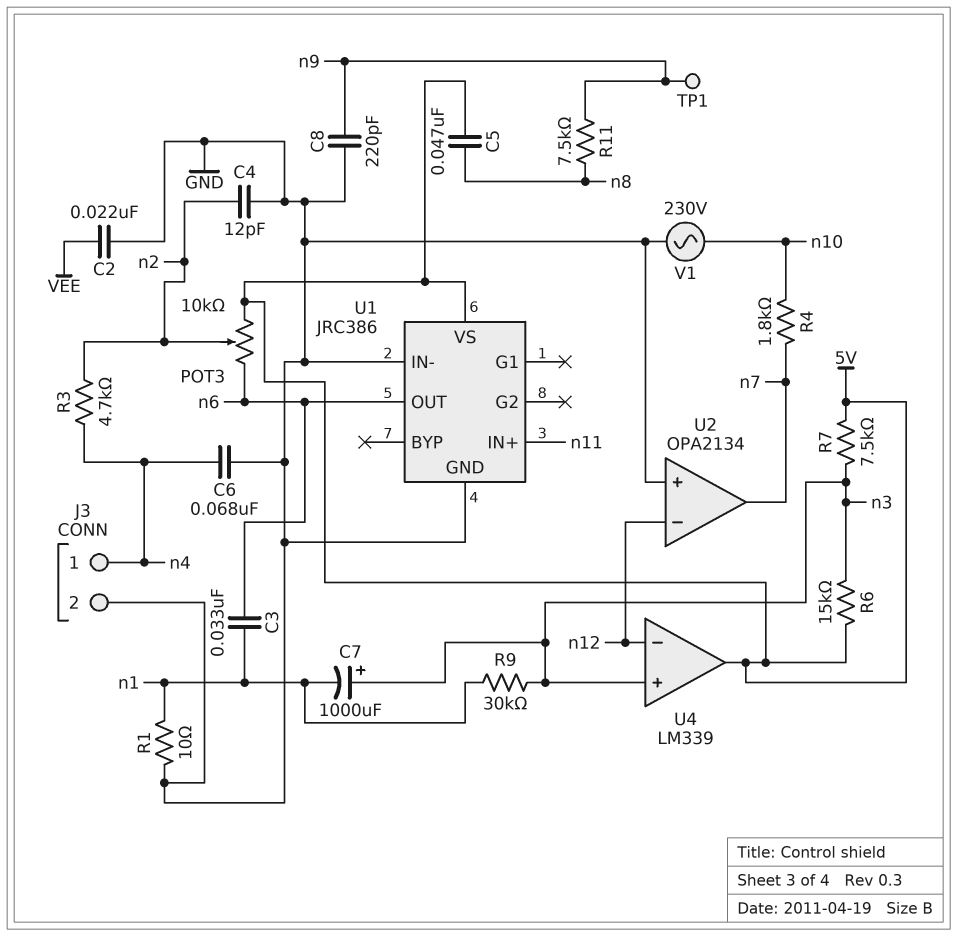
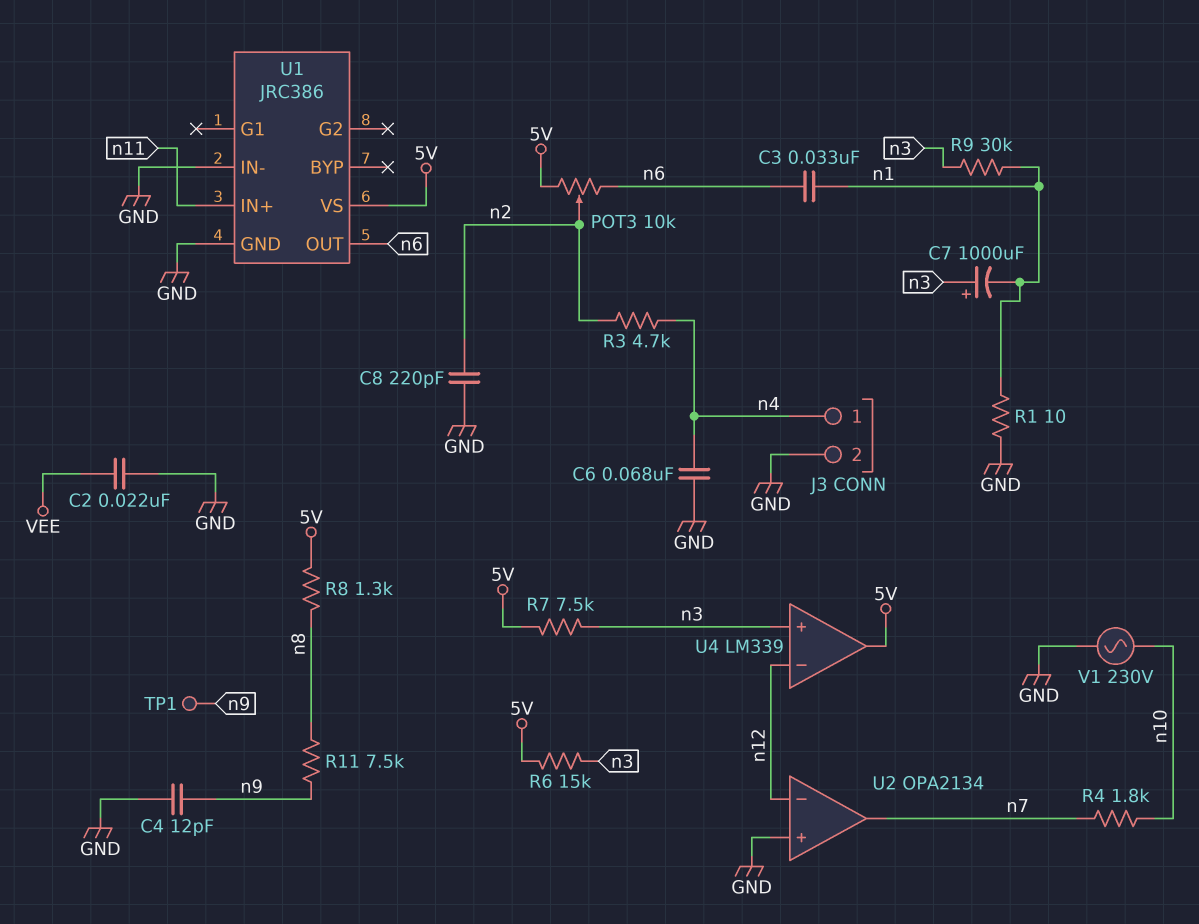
C4: 12pF (GND, n2) -> 12pF (GND, n9)
C5: 47nF (5V, n8) -> none
C8: 220pF (GND, n9) -> 220pF (GND, n2)
R8: none -> 1.3k (5V, n8)

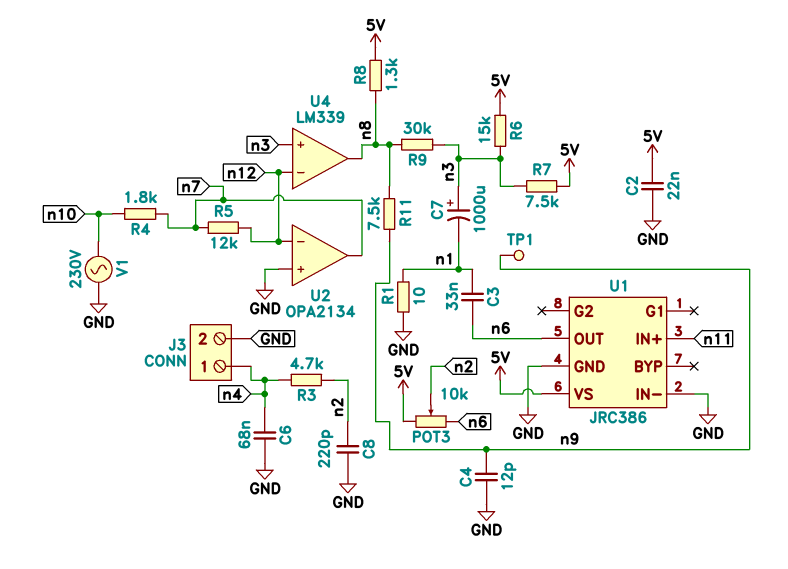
C2: 22nF (GND, VEE) -> 22nF (5V, GND)
R5: none -> 12k (n7, n12)
R9: 30k (n1, n3) -> 30k (n3, n8)
U4 pin out: 5V -> n8

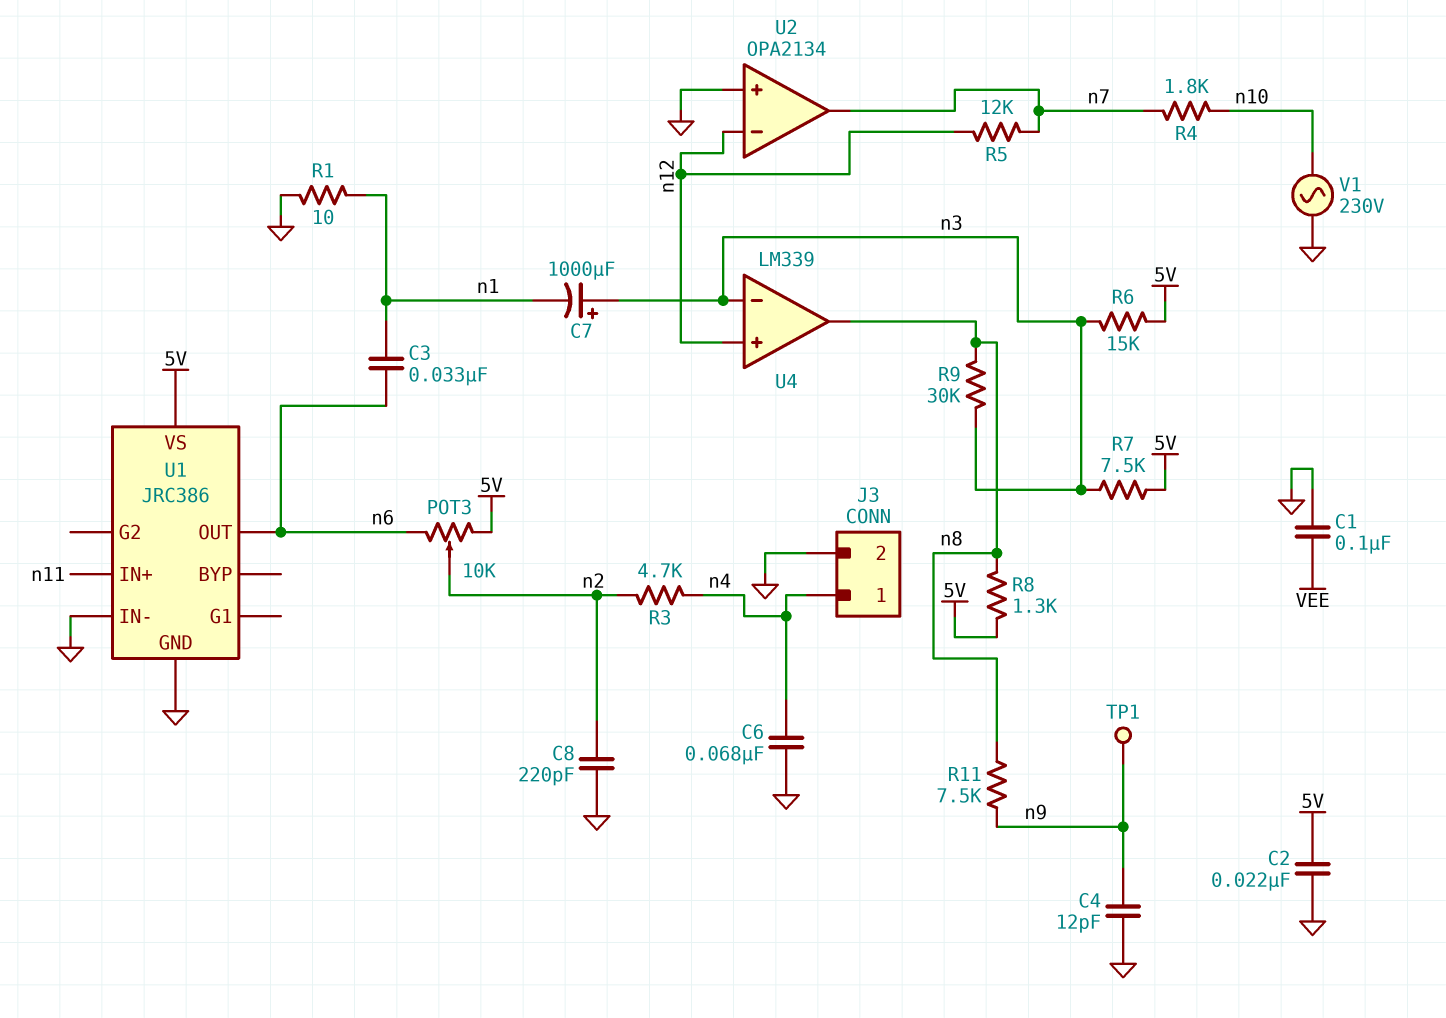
C1: none -> 100nF (GND, VEE)
U4 pin in+: n3 -> n12
U4 pin in-: n12 -> n3

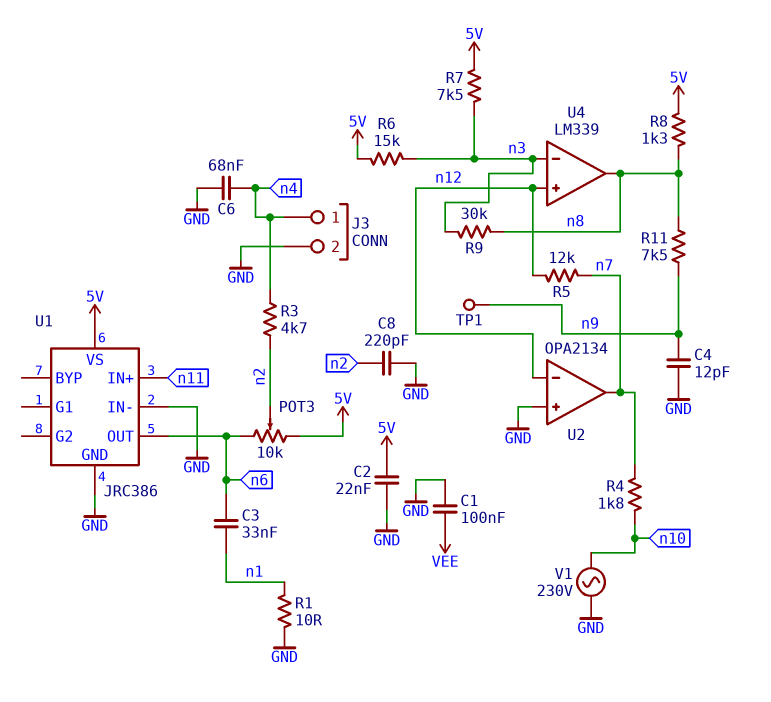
C7: 1000uF (plus n3, minus n1) -> none

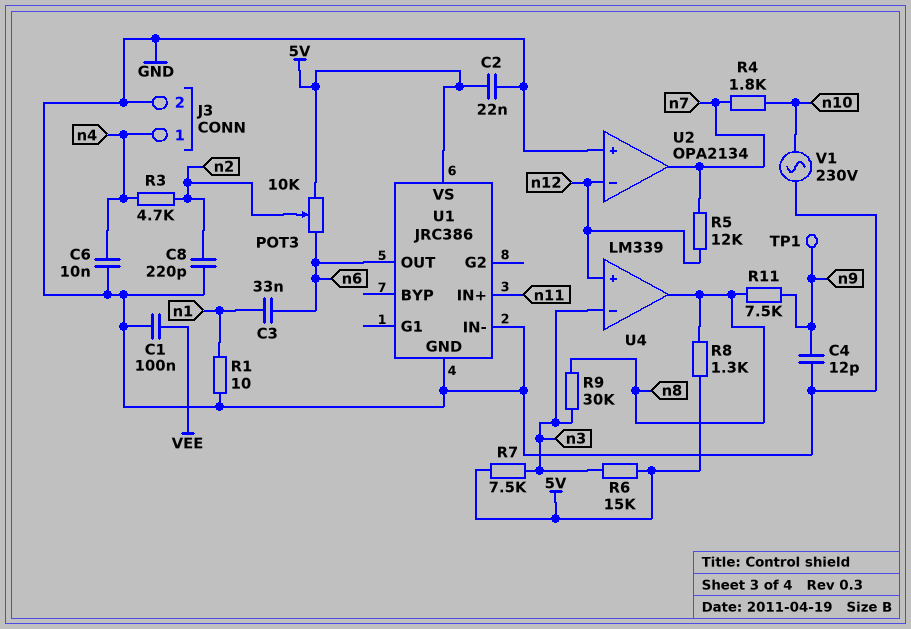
C6: 68nF (GND, n4) -> 10nF (GND, n4)

